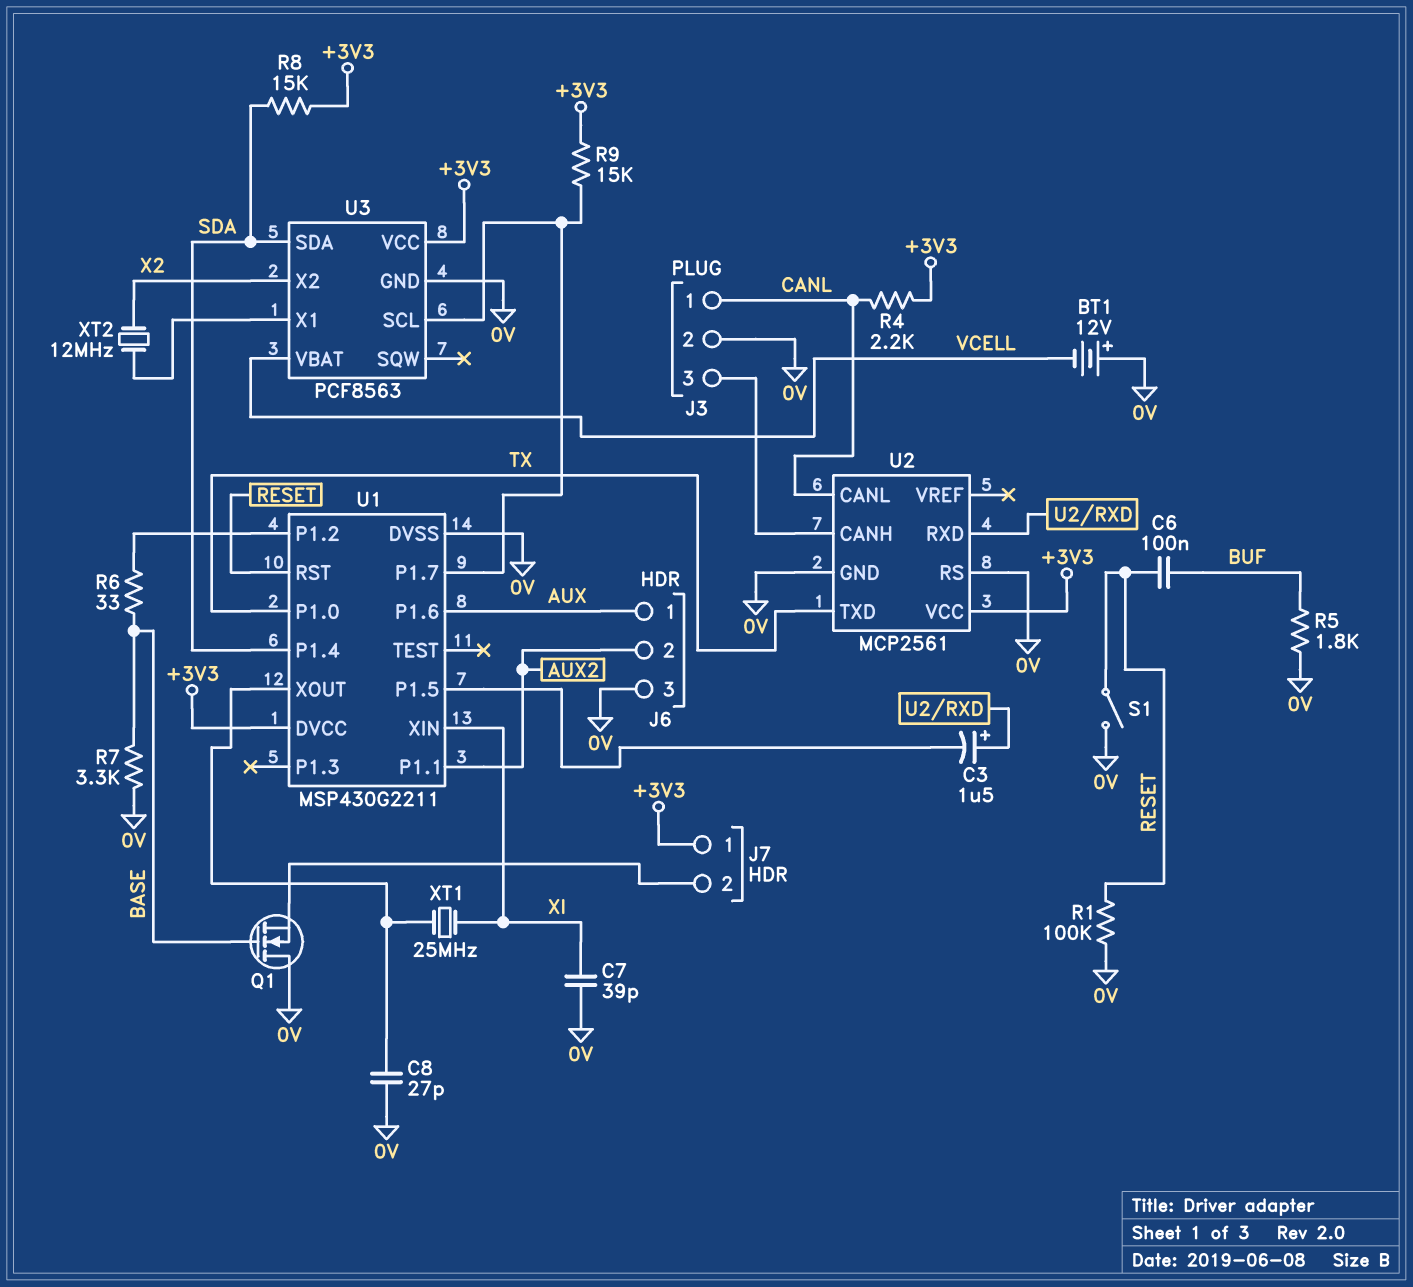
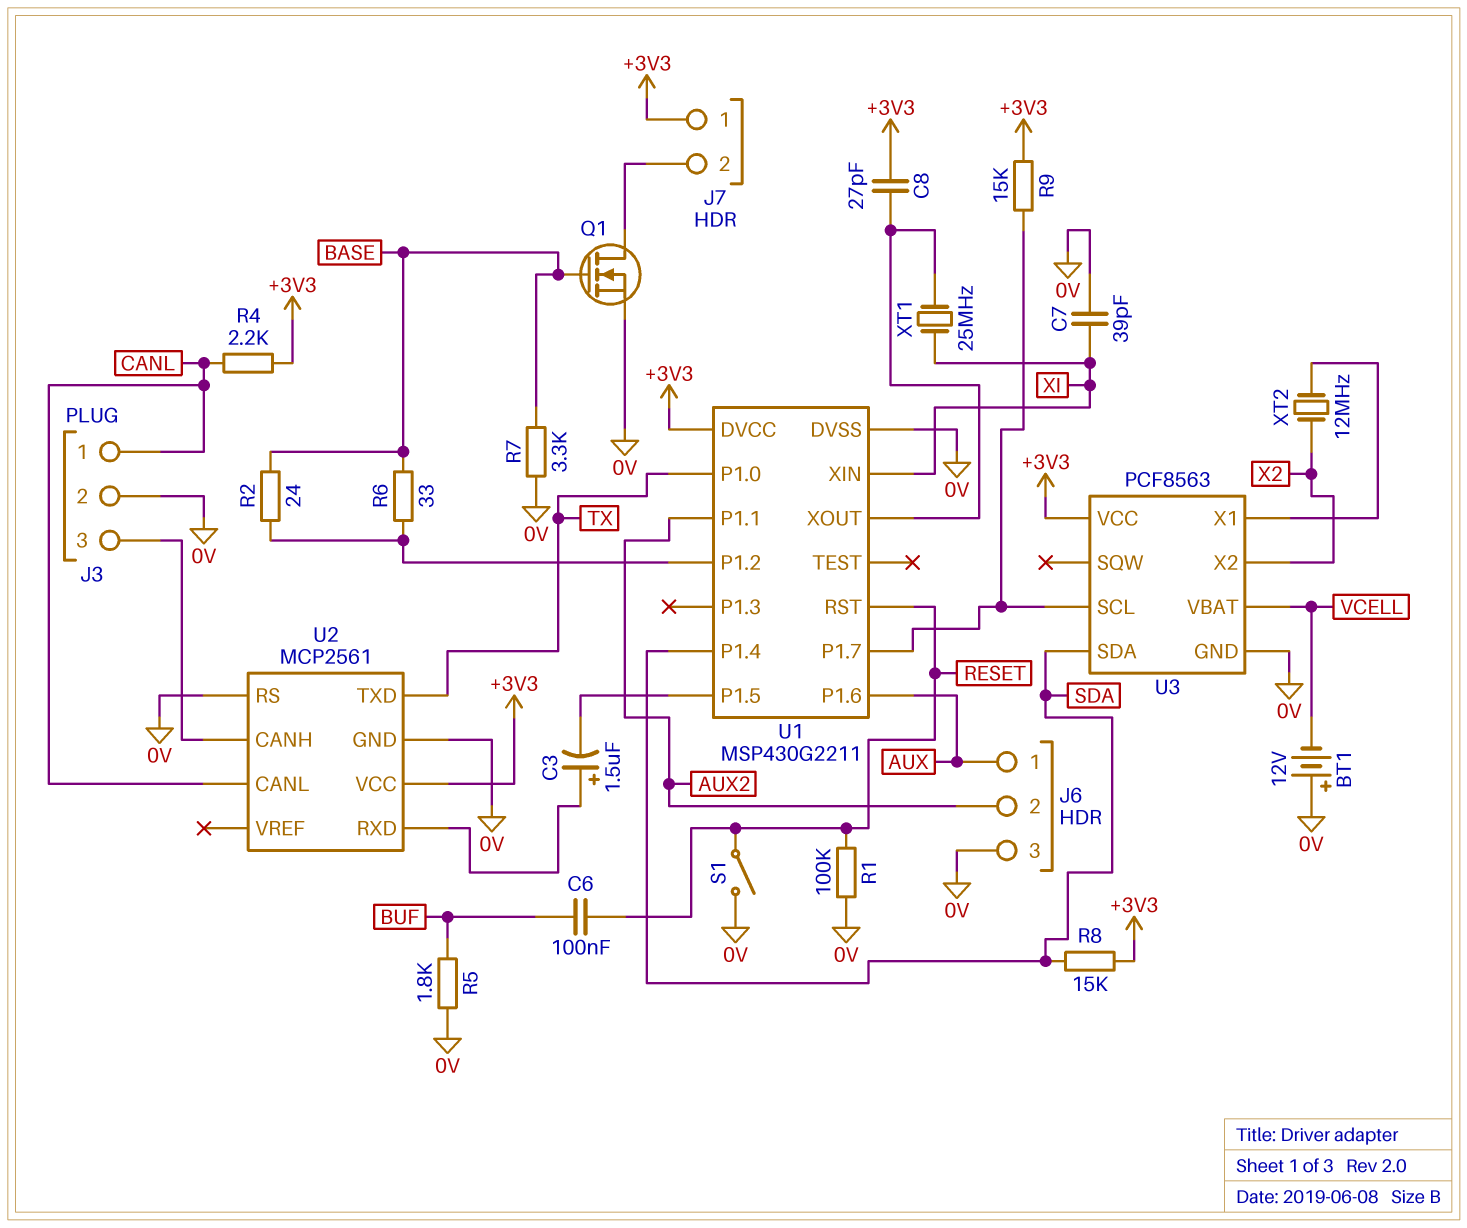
C8: 27pF (0V, U1/XOUT) -> 27pF (+3V3, U1/XOUT)
Q1: NMOS (G BASE, D 0V, S J7/2) -> NMOS (G BASE, D J7/2, S 0V)
R2: none -> 24 (BASE, U1/P1.2)

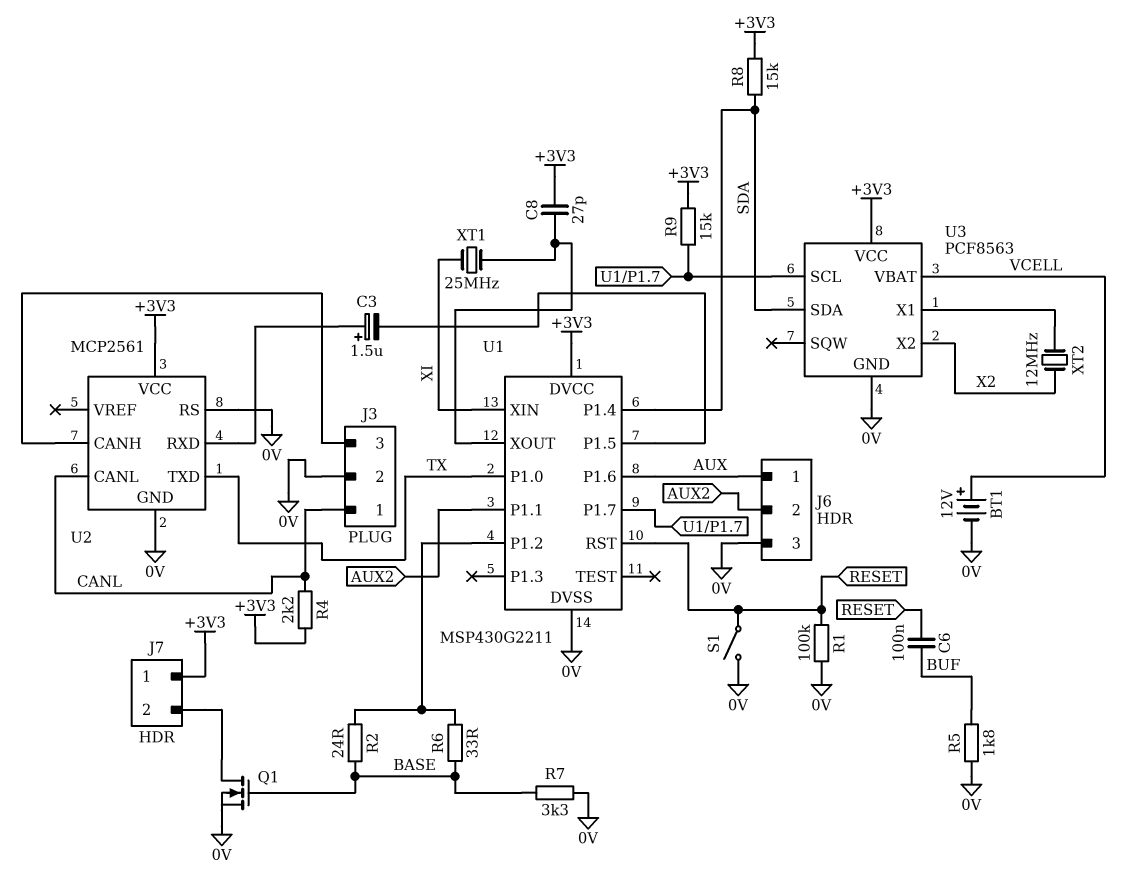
BT1: 12V (plus 0V, minus VCELL) -> 12V (plus VCELL, minus 0V)
C7: 39pF (0V, XI) -> none

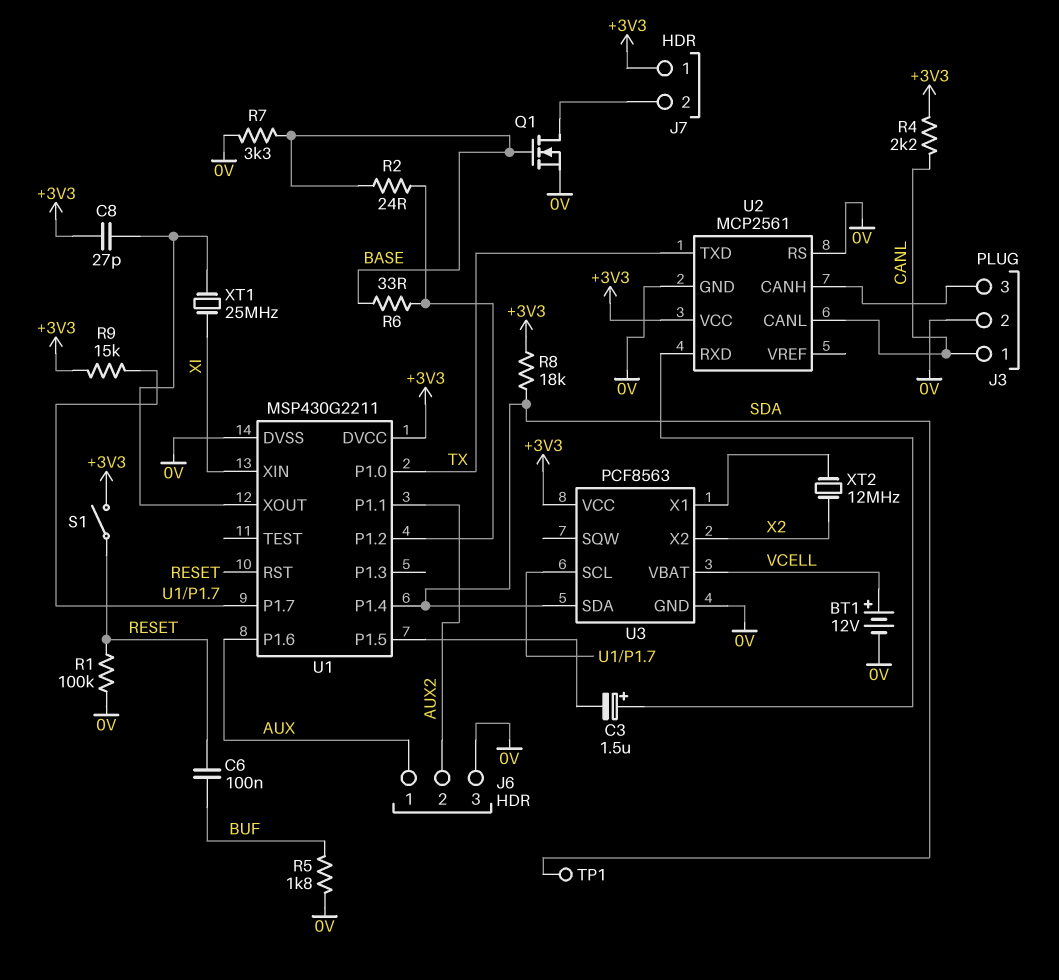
R8: 15k (+3V3, SDA) -> 18k (+3V3, SDA)
S1: switch (0V, RESET) -> switch (+3V3, RESET)
TP1: none -> test point (SDA)

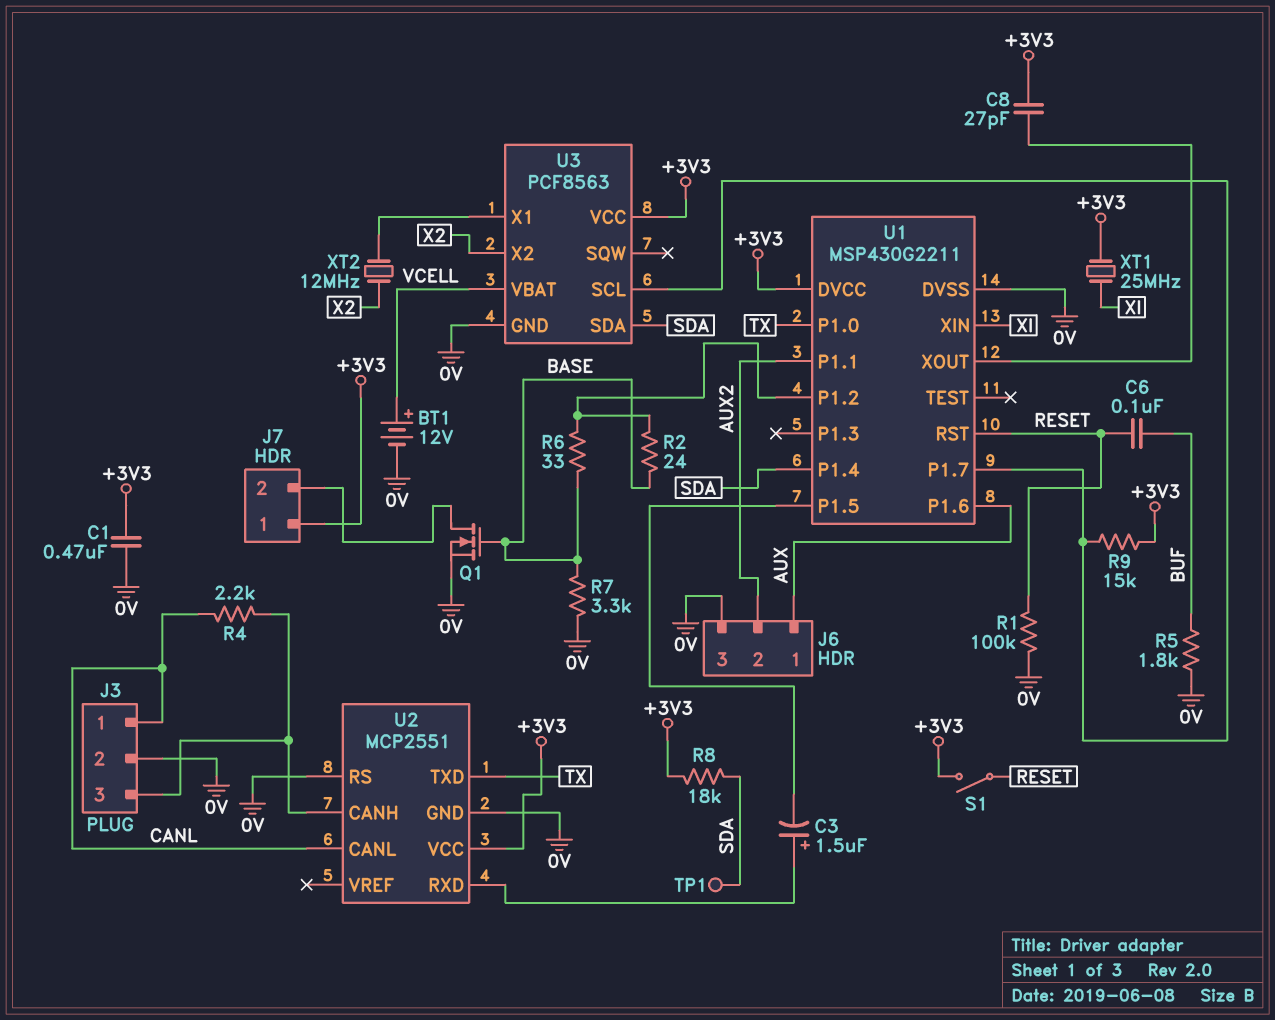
C1: none -> 470nF (+3V3, 0V)
R4: 2.2k (+3V3, CANL) -> 2.2k (CANL, J3/3)
U2: MCP2561 -> MCP2551
XT1: 25MHz (U1/XOUT, XI) -> 25MHz (+3V3, XI)

